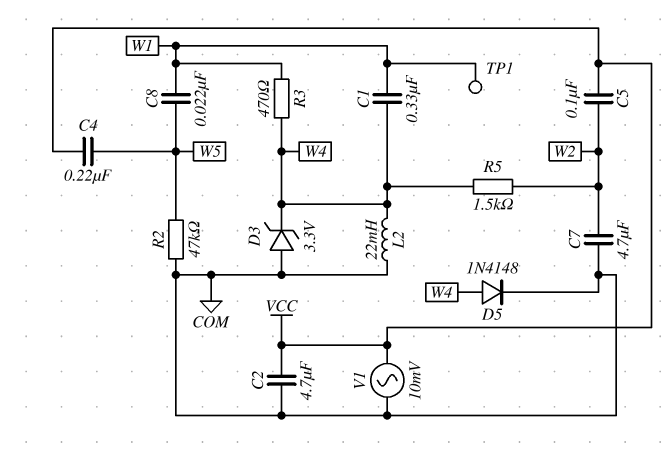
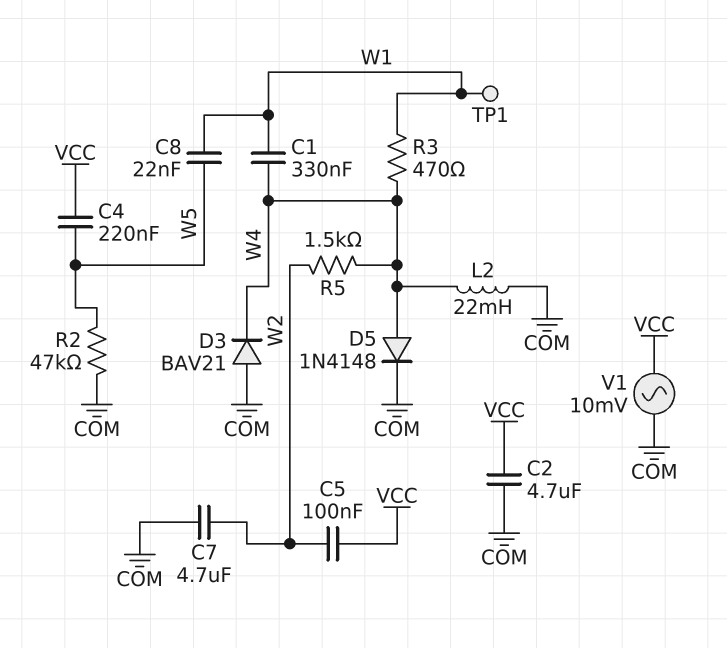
D3: zener 3.3V (A COM, K W4) -> diode BAV21 (A COM, K W4)

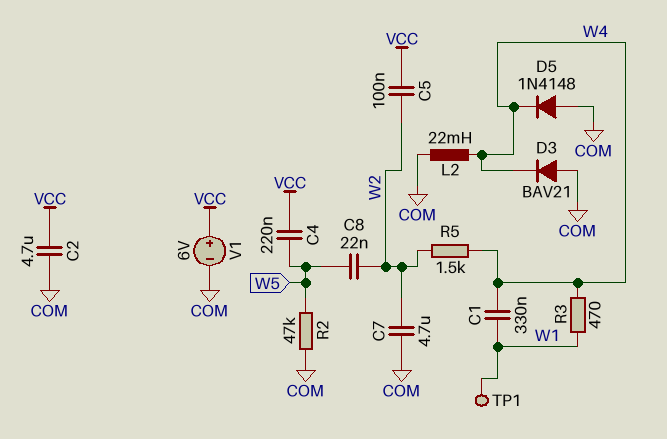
C8: 22nF (W1, W5) -> 22nF (W2, W5)
D5: diode 1N4148 (A W4, K COM) -> diode 1N4148 (A COM, K W4)
V1: AC 10mV (COM, VCC) -> 6V (plus VCC, minus COM)

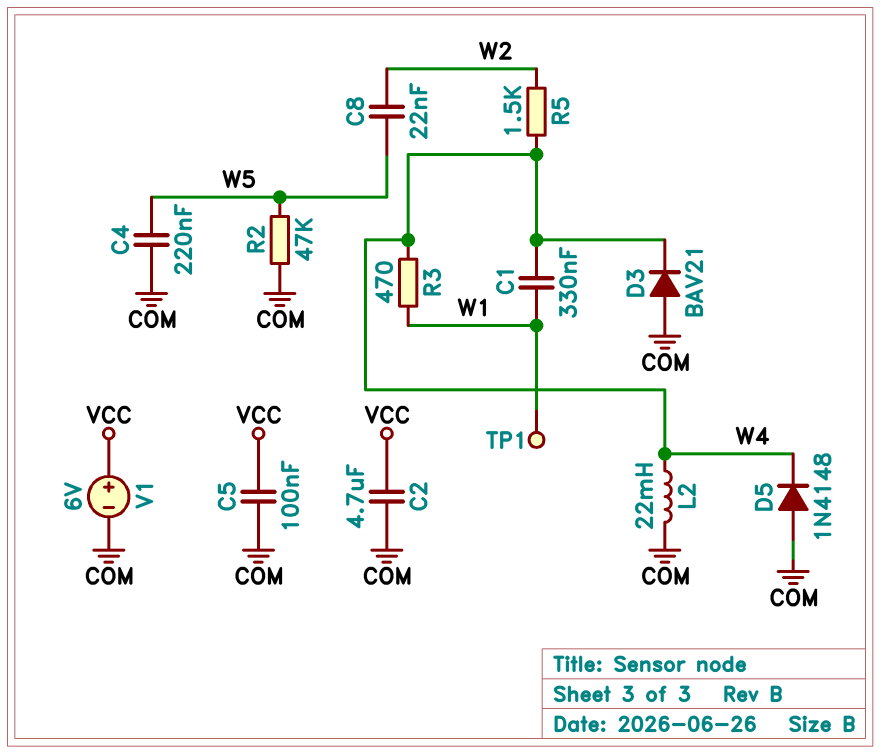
C4: 220nF (VCC, W5) -> 220nF (COM, W5)
C5: 100nF (VCC, W2) -> 100nF (COM, VCC)
C7: 4.7uF (COM, W2) -> none

